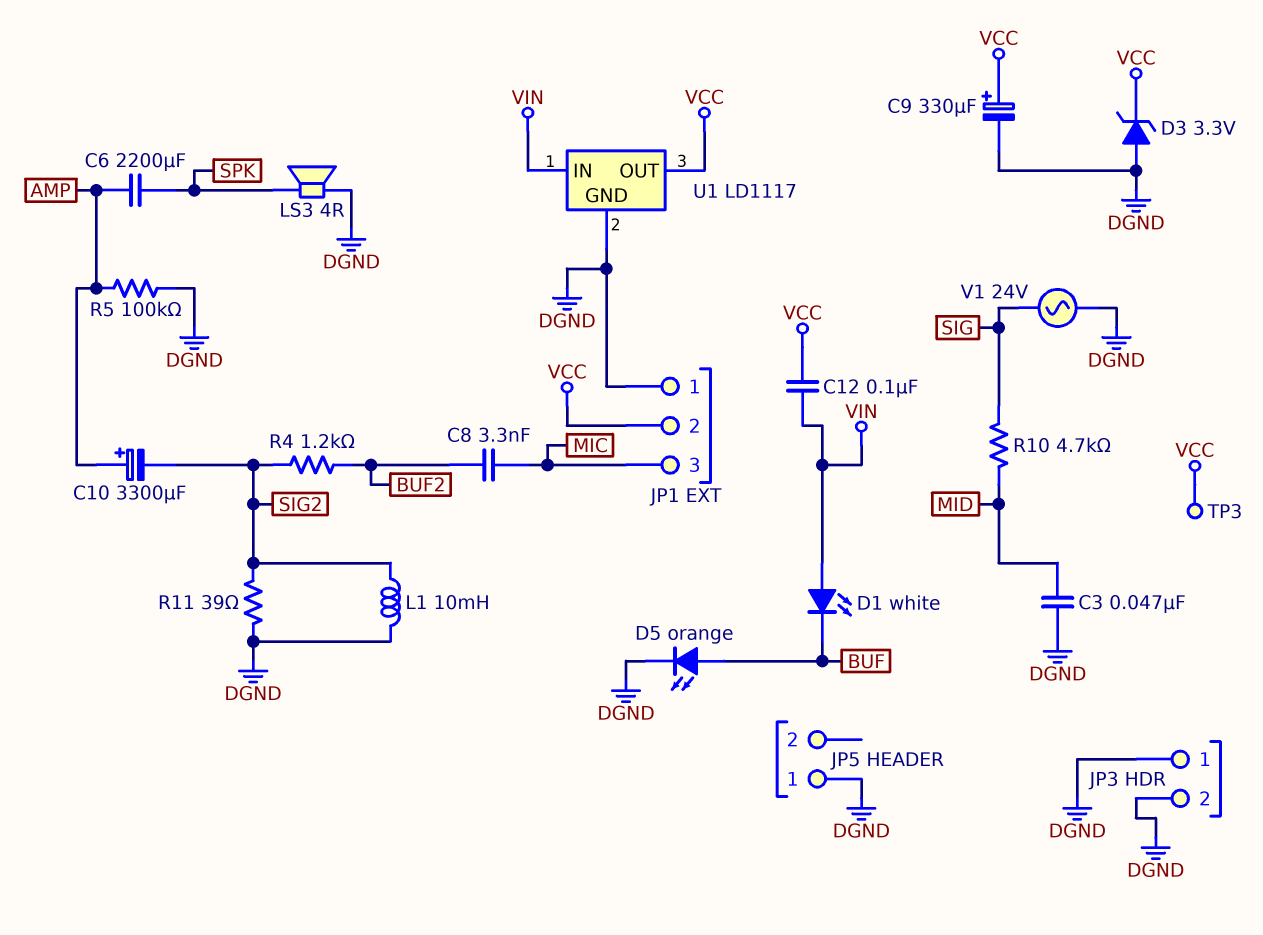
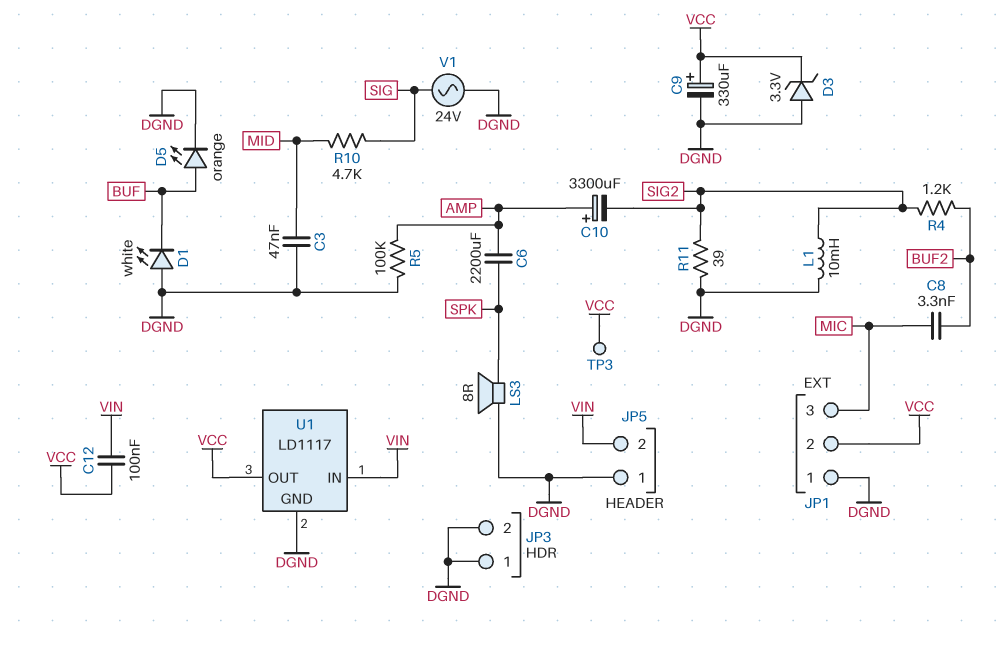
D1: LED white (A VIN, K BUF) -> LED white (A DGND, K BUF)
JP5 pin 2: none -> VIN
LS3: speaker 4R (DGND, SPK) -> speaker 8R (DGND, SPK)

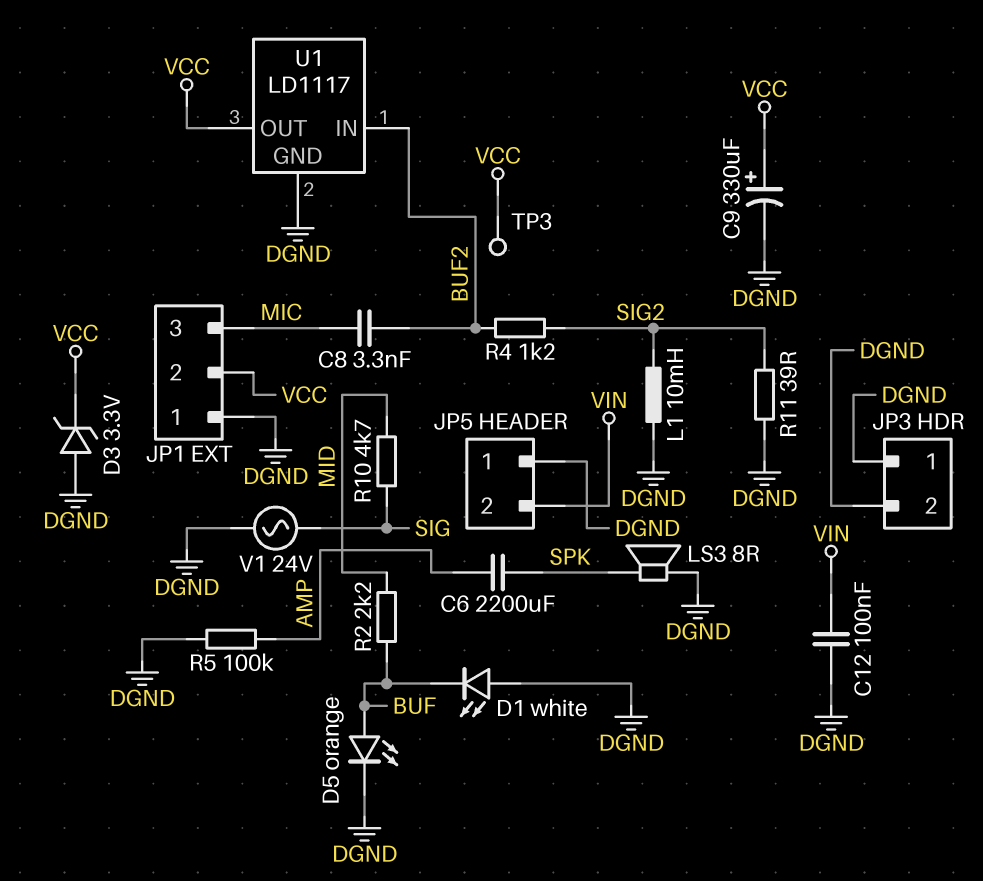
C3: 47nF (DGND, MID) -> none
C10: 3300uF (plus AMP, minus SIG2) -> none
C12: 100nF (VCC, VIN) -> 100nF (DGND, VIN)
R2: none -> 2.2k (BUF, MID)
U1 pin IN: VIN -> BUF2

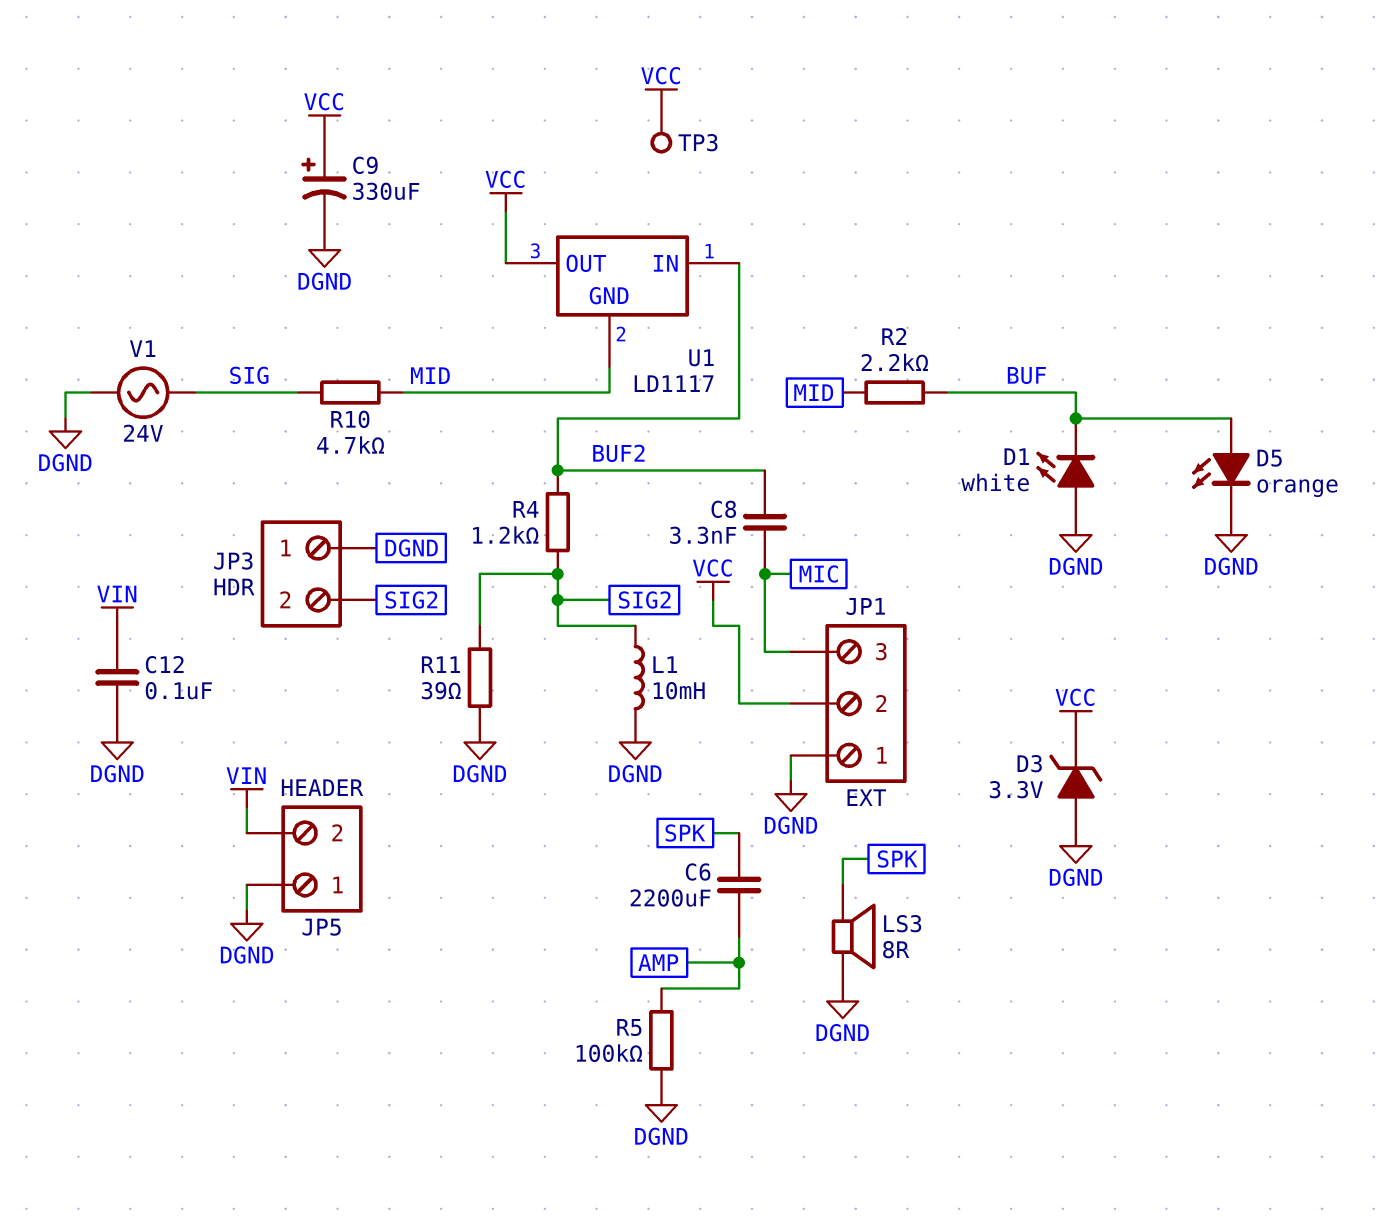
JP3 pin 2: DGND -> SIG2
U1 pin GND: DGND -> MID

